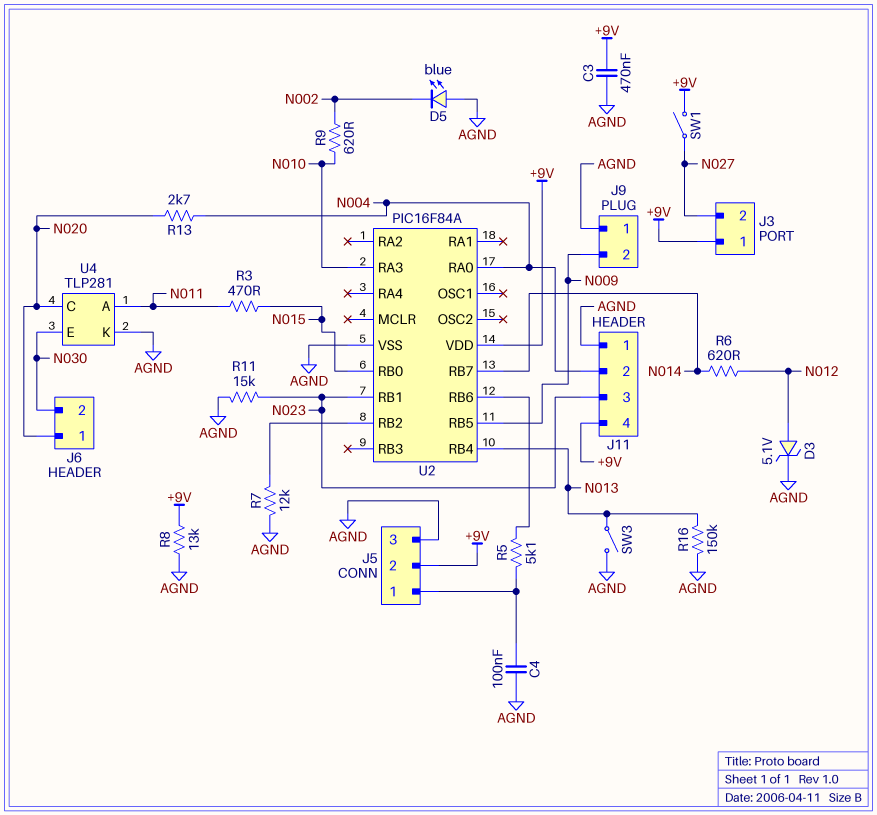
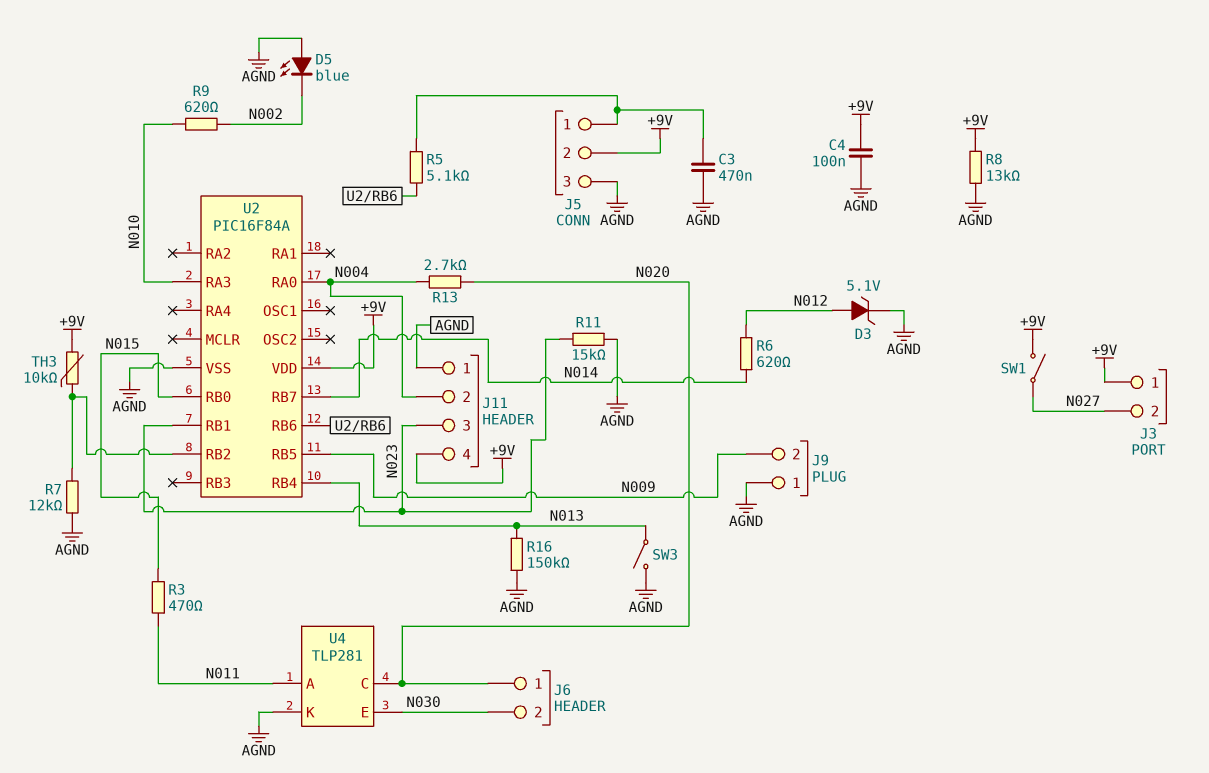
C3: 470nF (+9V, AGND) -> 470nF (AGND, J5/1)
C4: 100nF (AGND, J5/1) -> 100nF (+9V, AGND)
TH3: none -> 10k (+9V, U2/RB2)

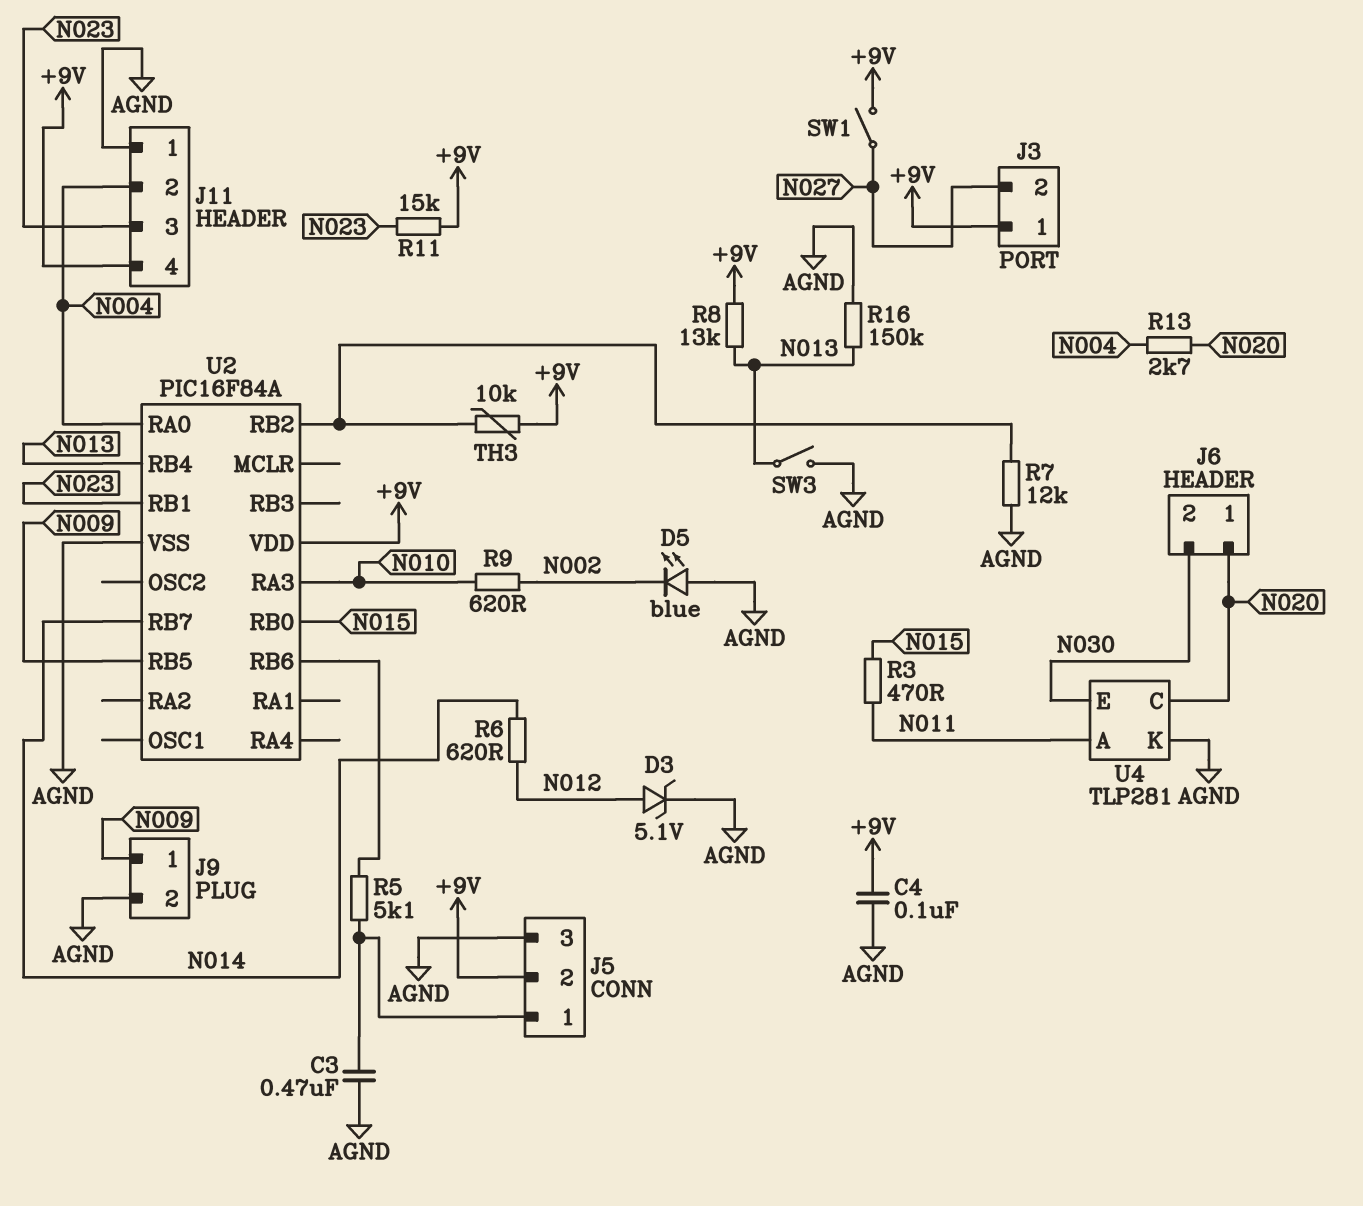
J9 pin 1: AGND -> N009
J9 pin 2: N009 -> AGND
R8: 13k (+9V, AGND) -> 13k (+9V, N013)
R11: 15k (AGND, N023) -> 15k (+9V, N023)

